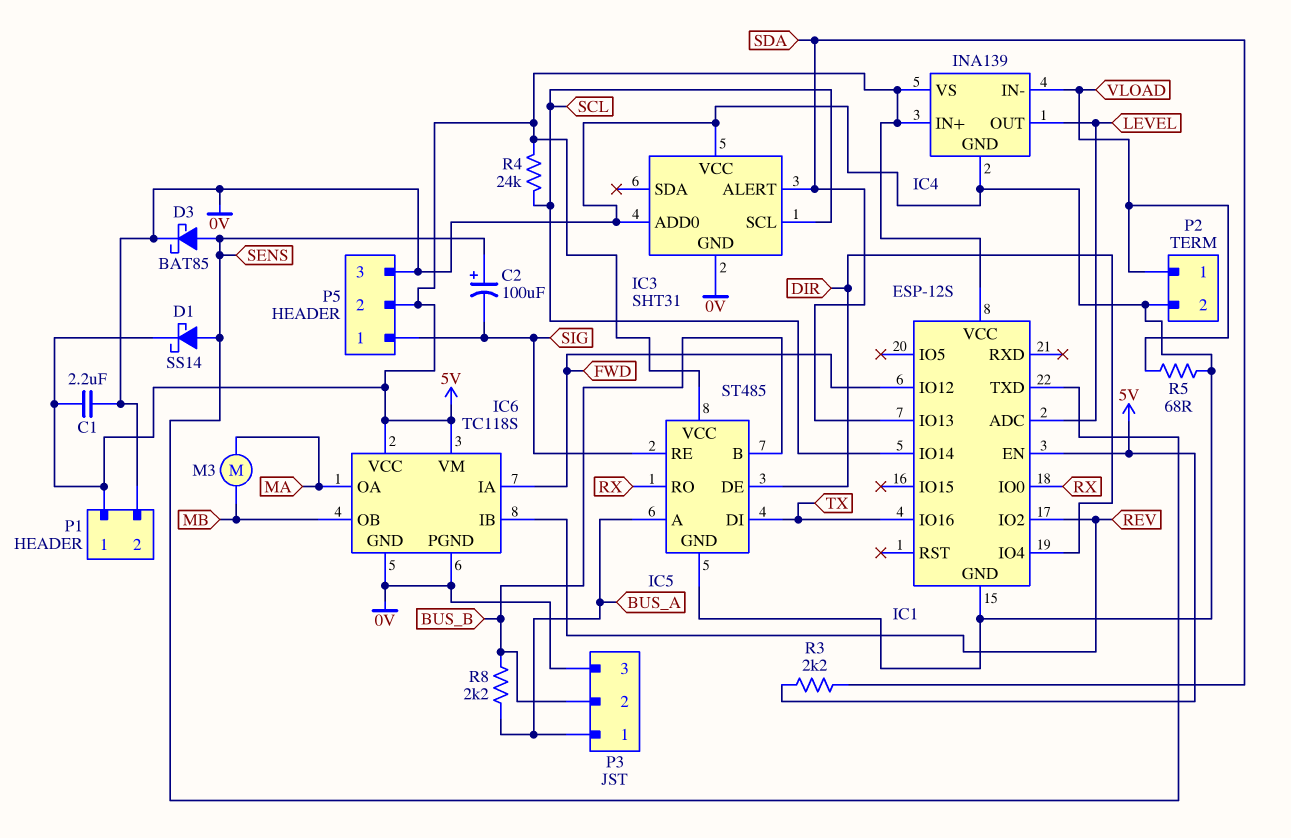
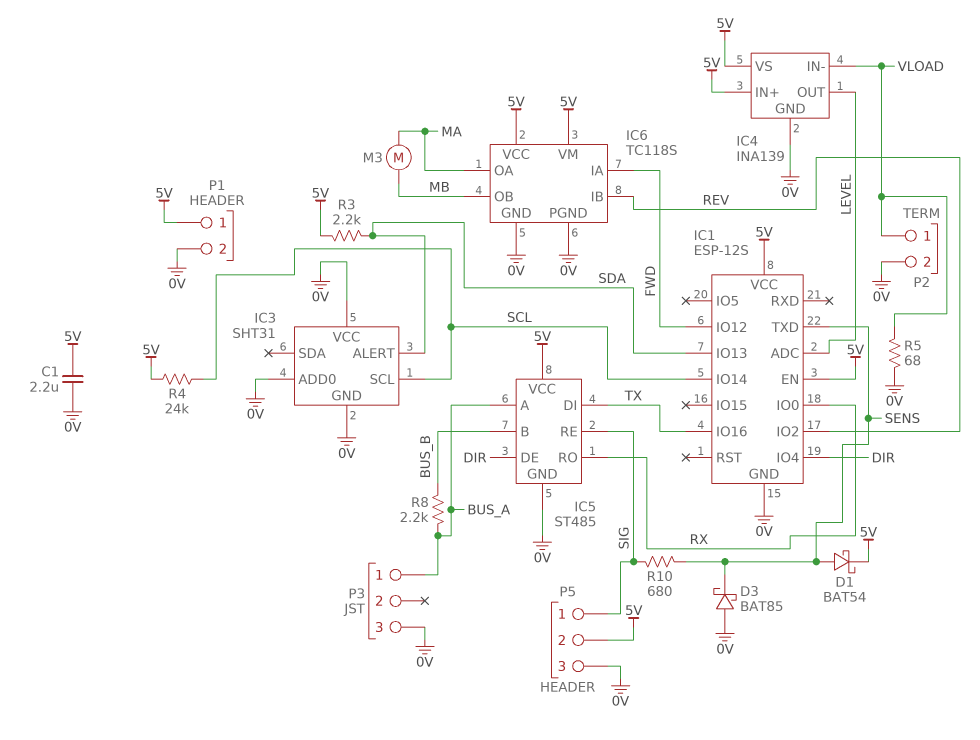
C2: 100uF (plus SENS, minus SIG) -> none
D1: schottky SS14 (A SENS, K 5V) -> schottky BAT54 (A SENS, K 5V)
D3: schottky BAT85 (A SENS, K 0V) -> schottky BAT85 (A 0V, K SENS)
P3 pin 2: BUS_B -> none
R10: none -> 680 (SENS, SIG)

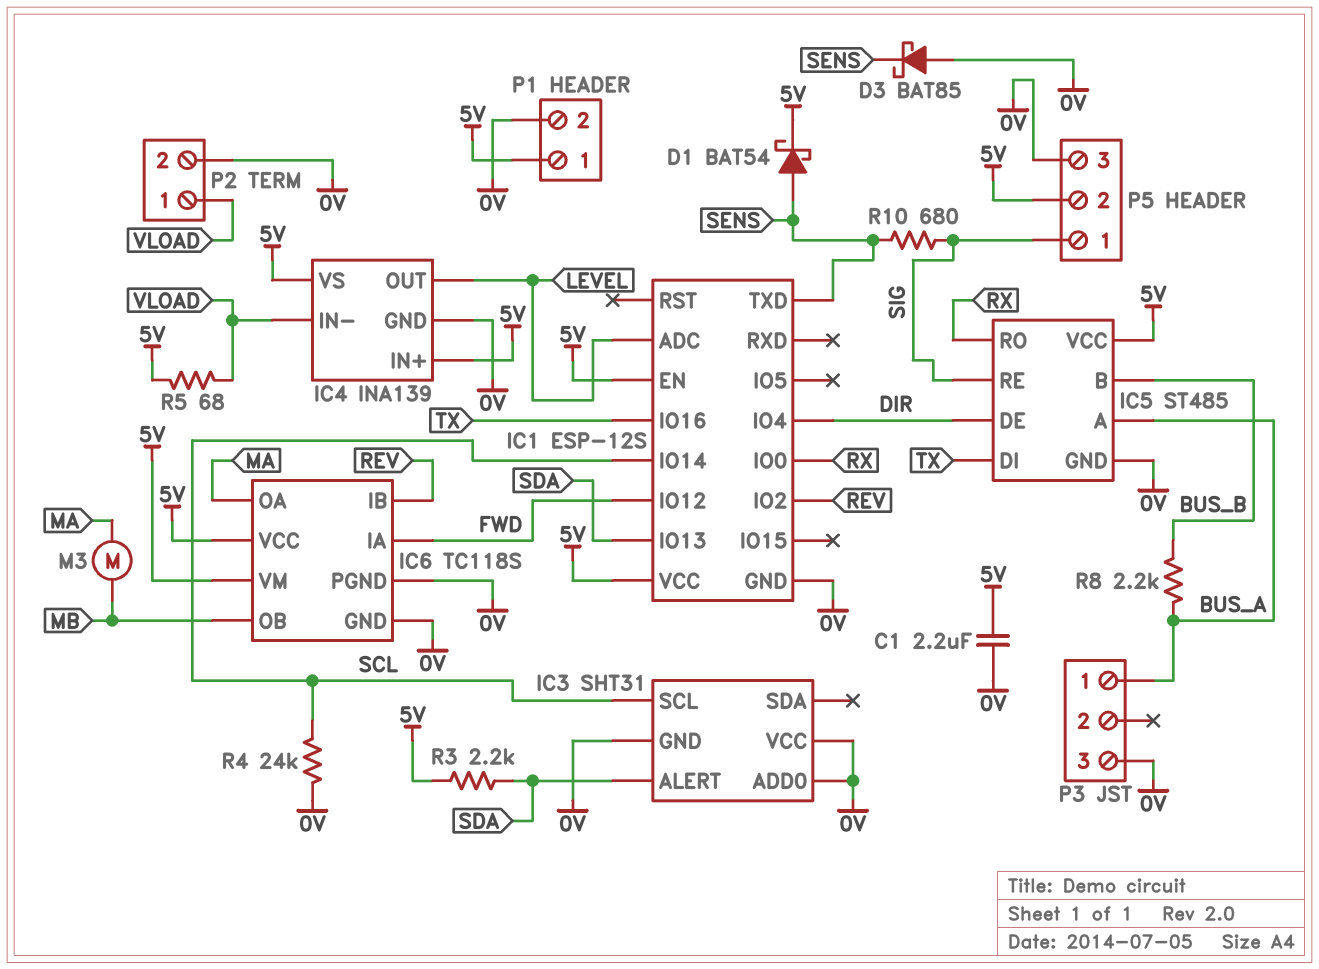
R4: 24k (5V, SCL) -> 24k (0V, SCL)
R5: 68 (0V, VLOAD) -> 68 (5V, VLOAD)

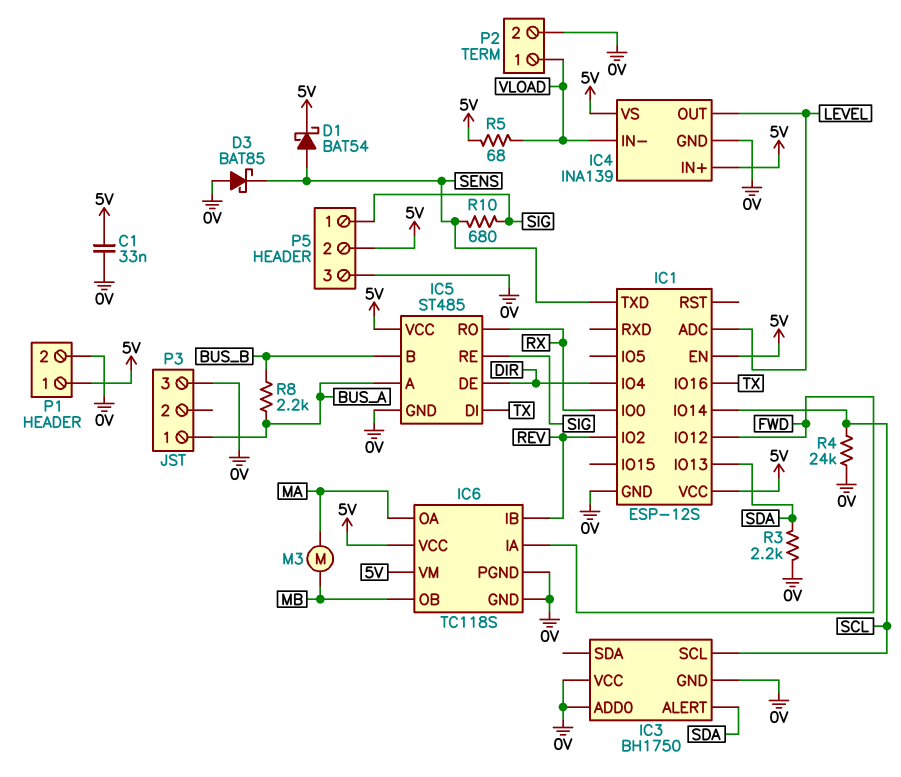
C1: 2.2uF (0V, 5V) -> 33nF (0V, 5V)
IC3: SHT31 -> BH1750
R3: 2.2k (5V, SDA) -> 2.2k (0V, SDA)

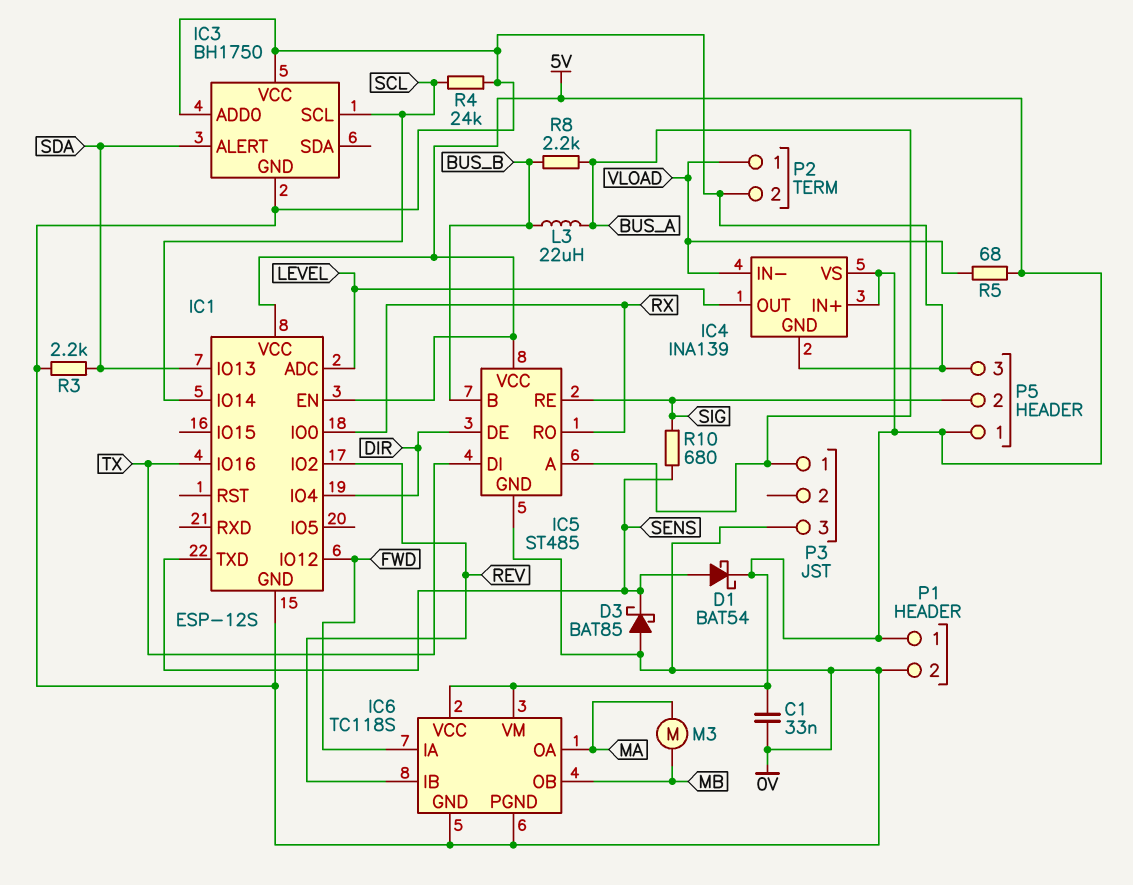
L3: none -> 22uH (BUS_A, BUS_B)
P5 pin 1: SIG -> 5V
P5 pin 2: 5V -> SIG

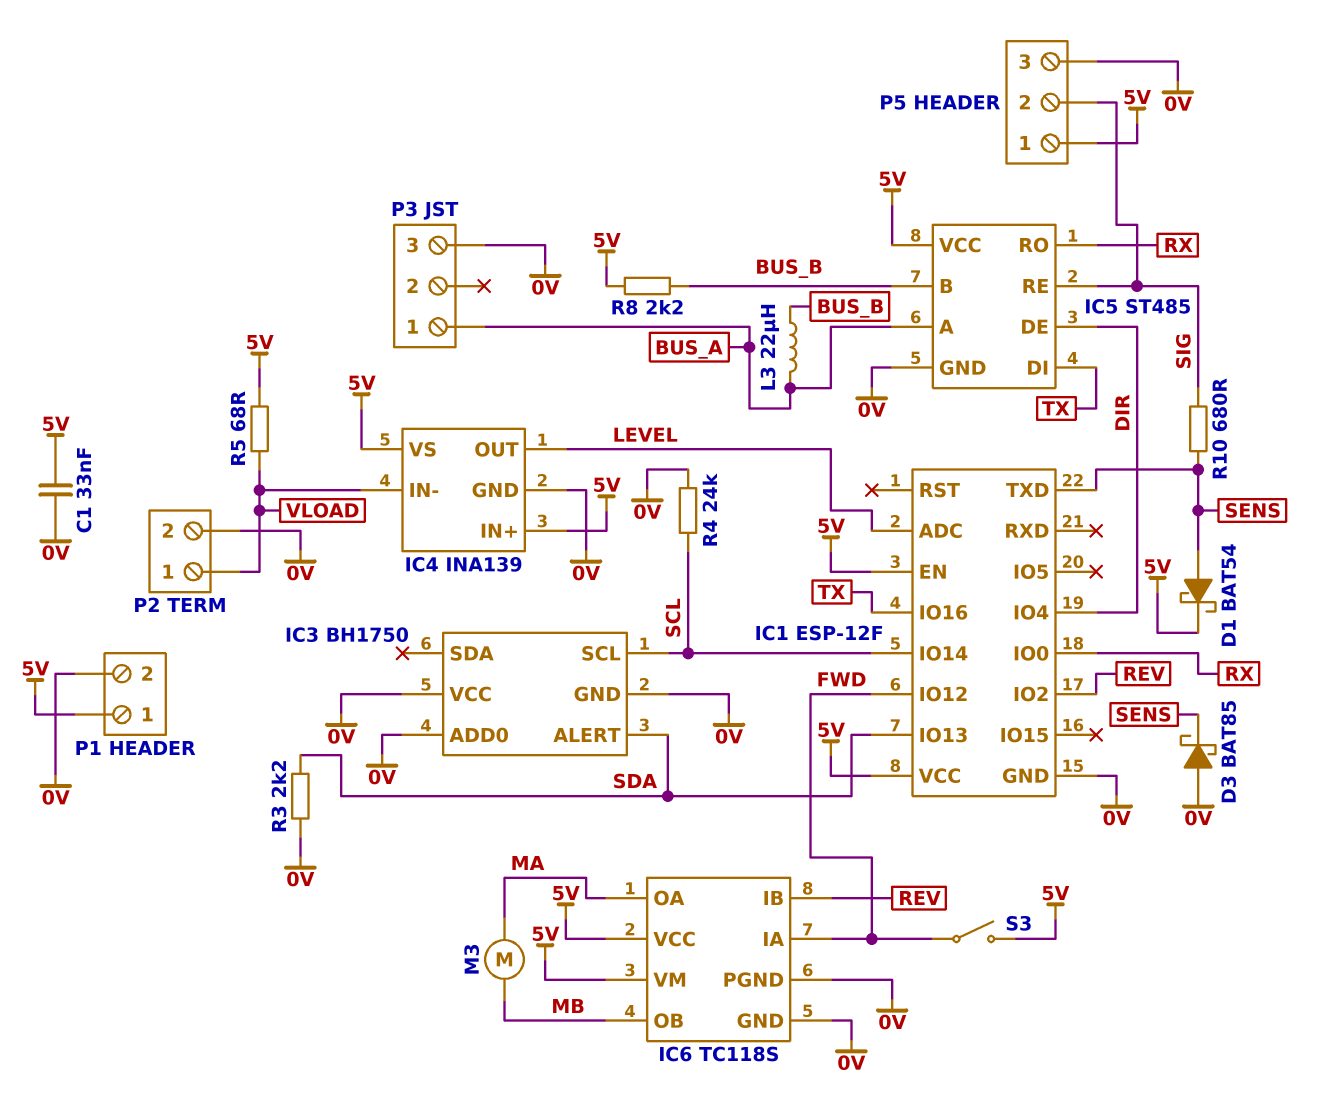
IC1: ESP-12S -> ESP-12F
R8: 2.2k (BUS_A, BUS_B) -> 2.2k (5V, BUS_B)
S3: none -> switch (5V, FWD)

